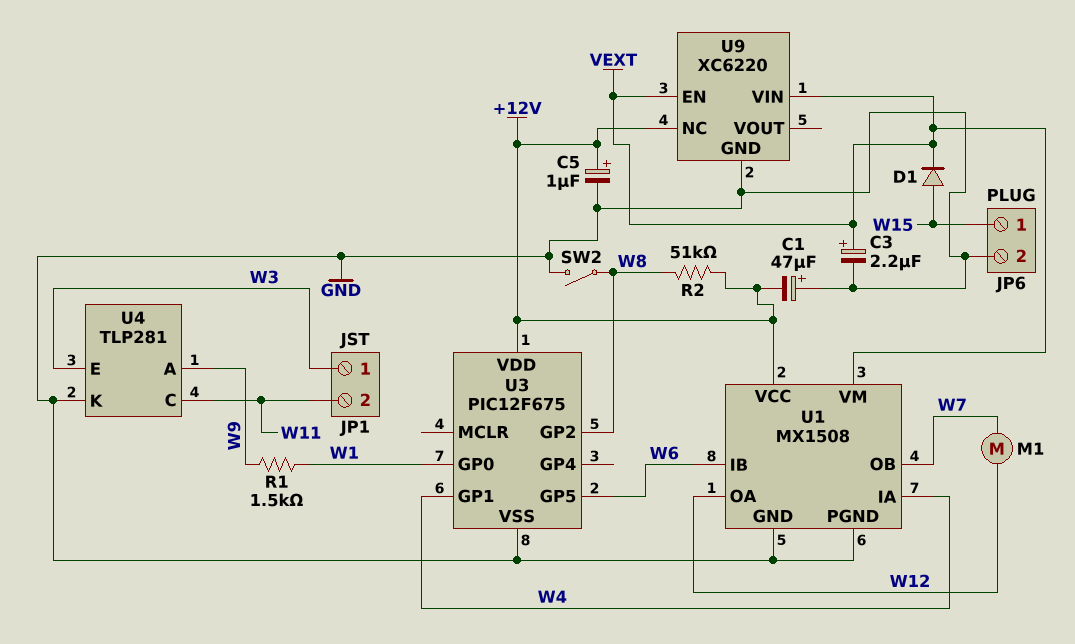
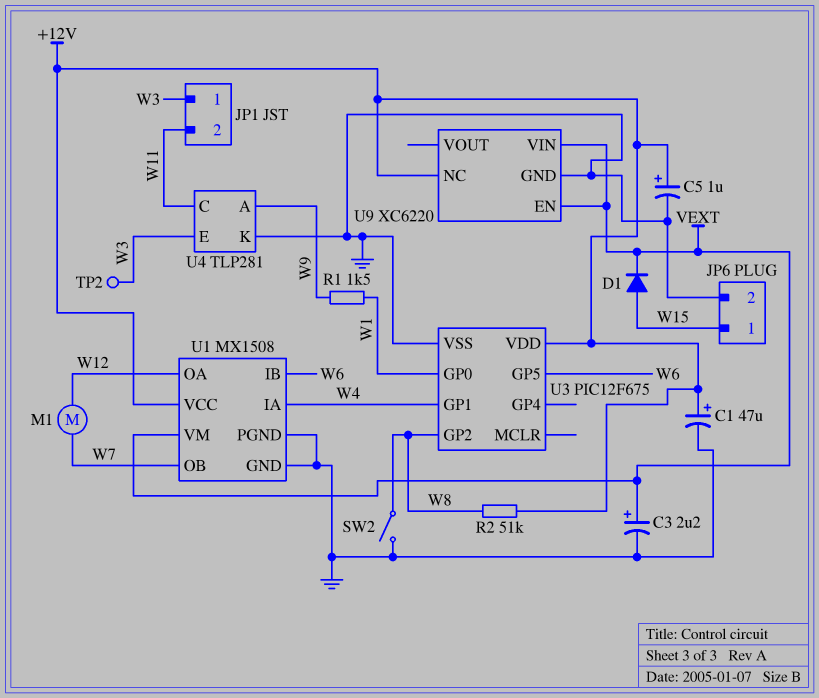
C1: 47uF (plus GND, minus +12V) -> 47uF (plus +12V, minus GND)
TP2: none -> test point (W3)

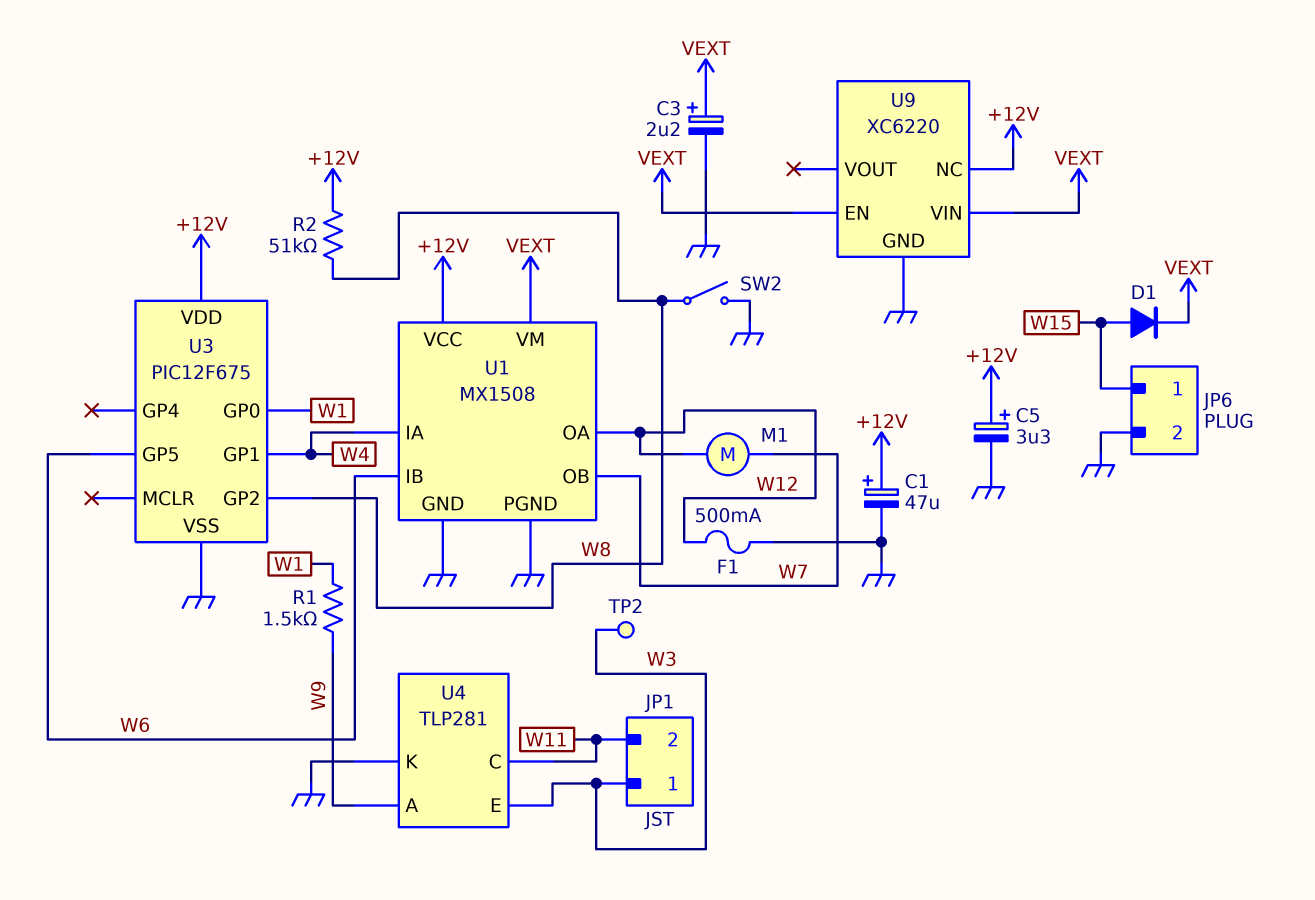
C5: 1uF (plus +12V, minus GND) -> 3.3uF (plus +12V, minus GND)
F1: none -> 500mA (GND, W12)

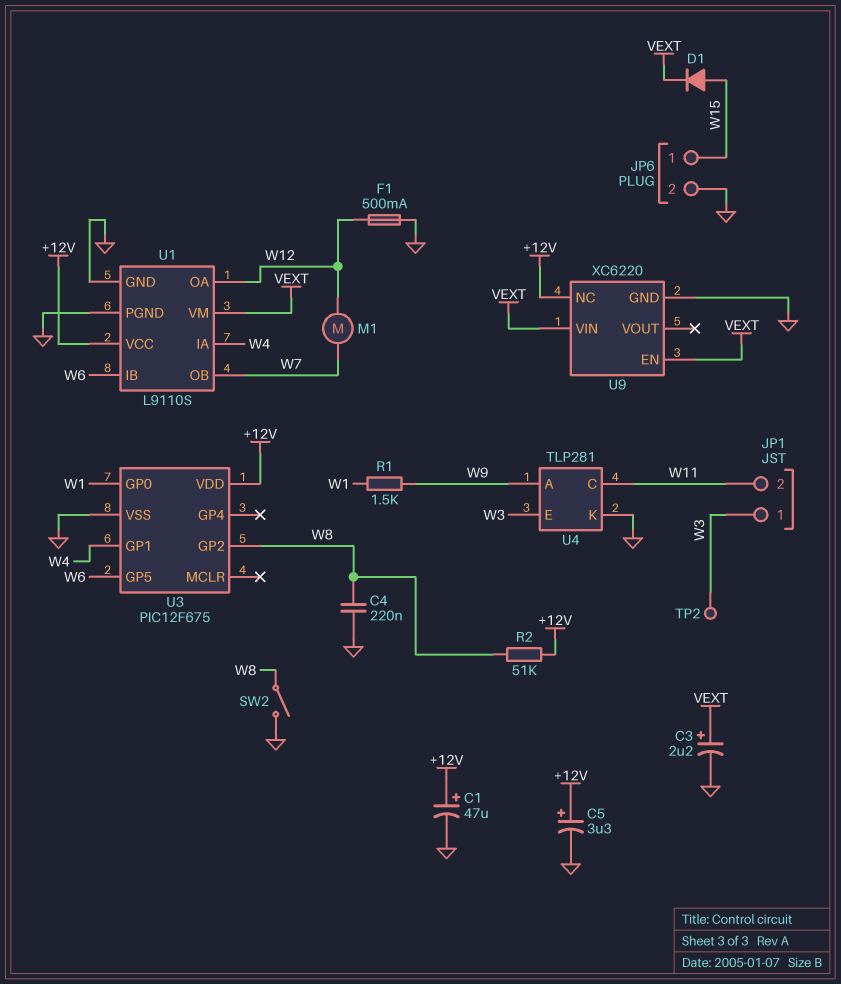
C4: none -> 220nF (GND, W8)
U1: MX1508 -> L9110S

